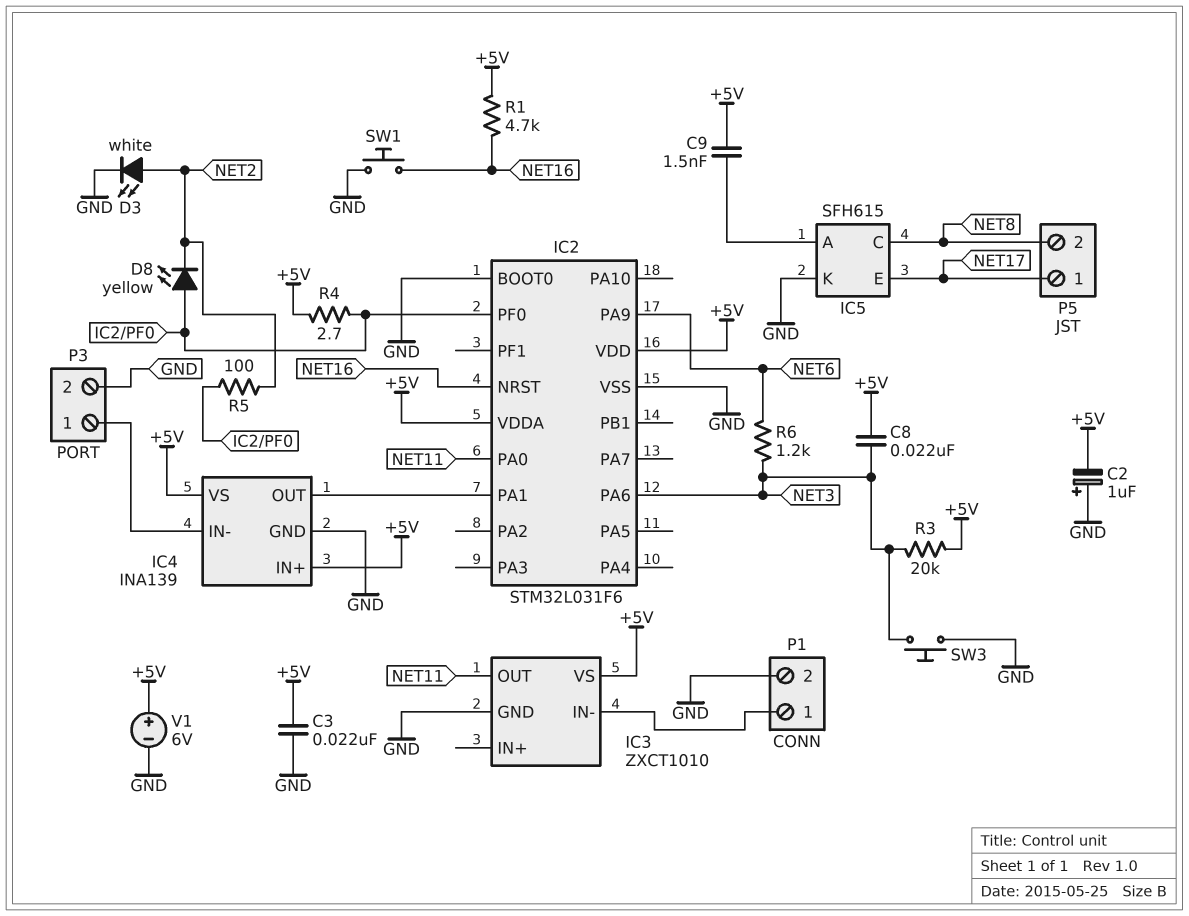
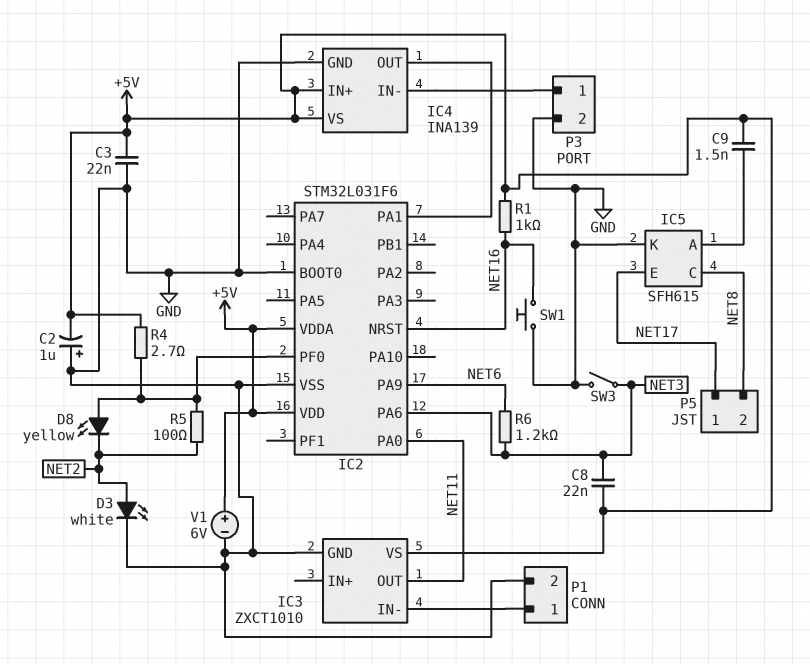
R1: 4.7k (+5V, NET16) -> 1k (+5V, NET16)
R3: 20k (+5V, NET3) -> none
SW3: button (GND, NET3) -> switch (GND, NET3)

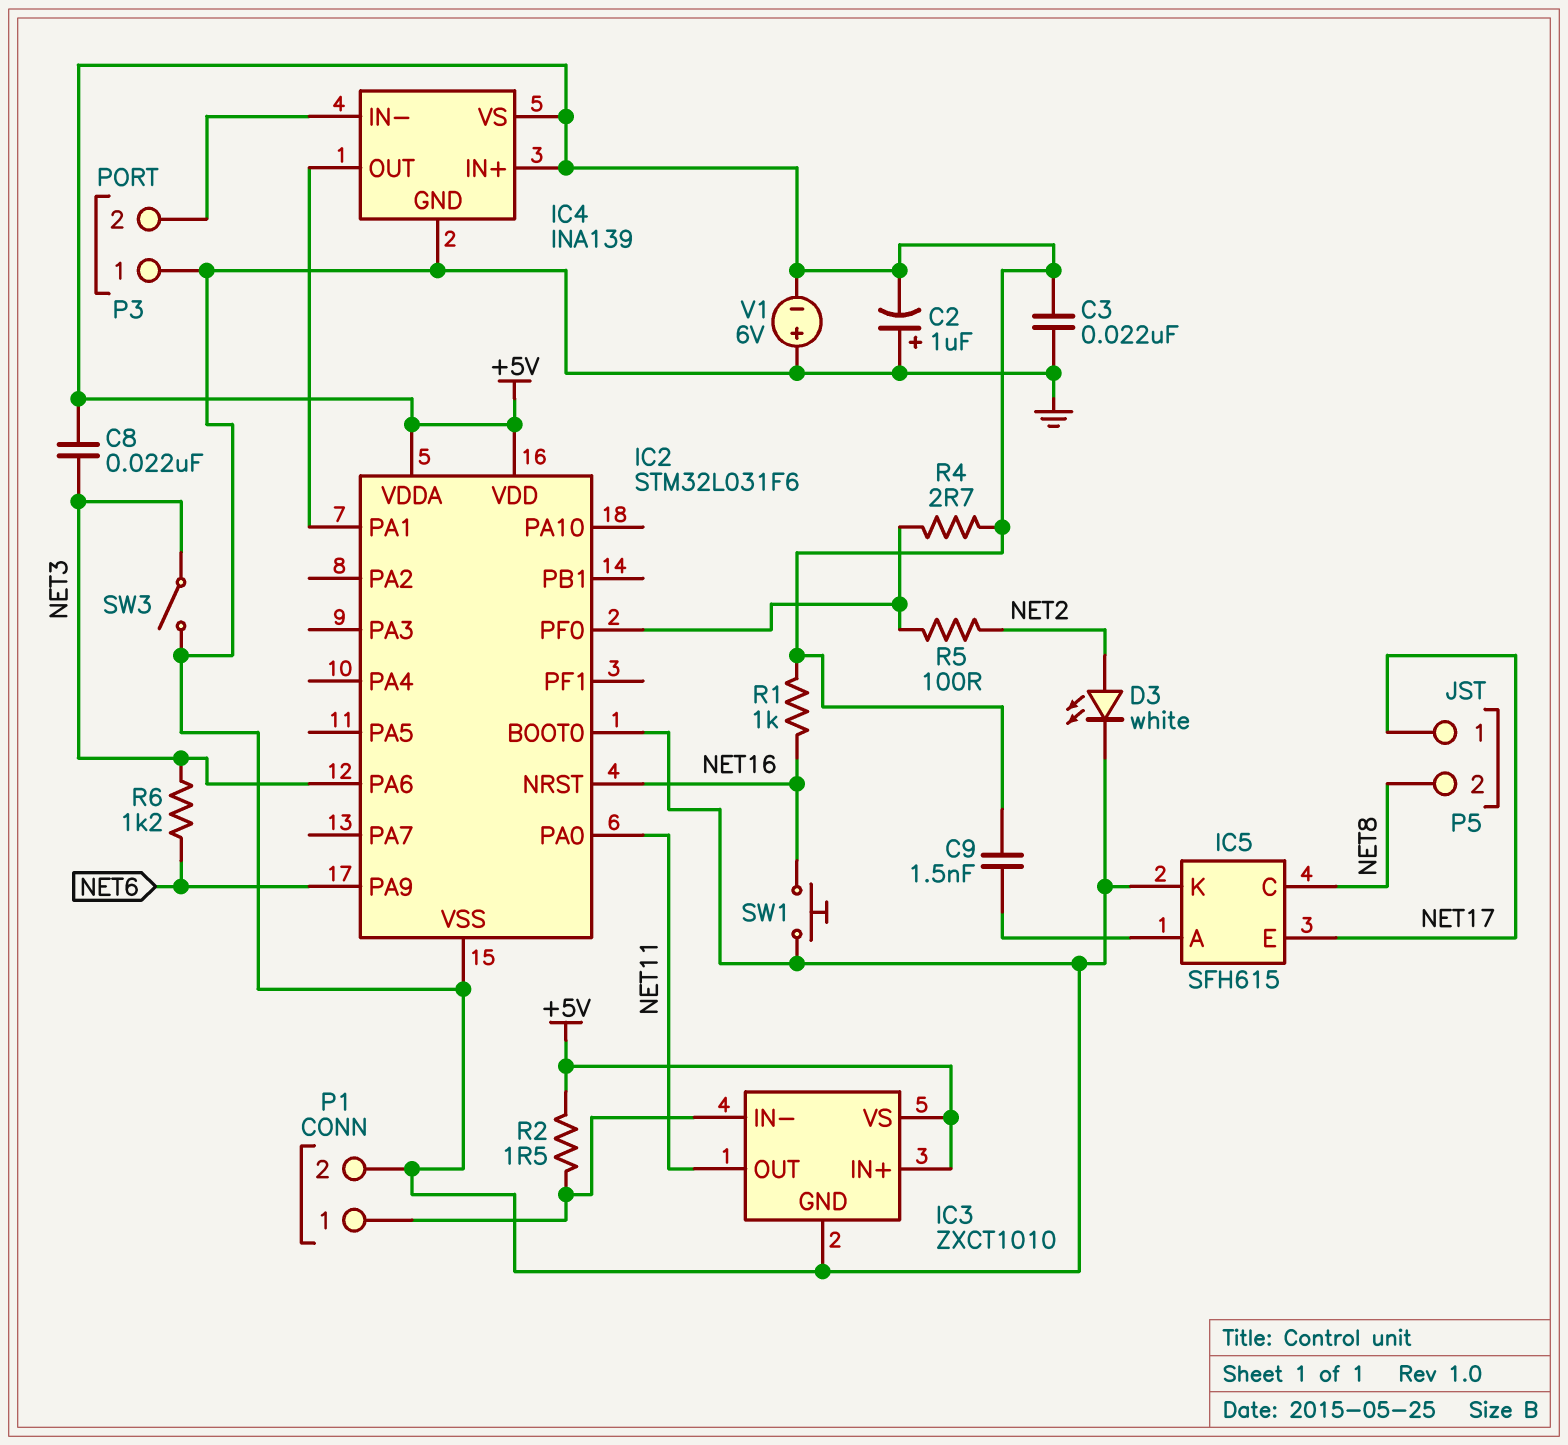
D8: LED yellow (A IC2/PF0, K NET2) -> none
IC3 pin IN+: none -> +5V
P3 pin 1: IC4/IN- -> GND
P3 pin 2: GND -> IC4/IN-
R2: none -> 1.5 (+5V, IC3/IN-)
V1: 6V (plus +5V, minus GND) -> 6V (plus GND, minus +5V)

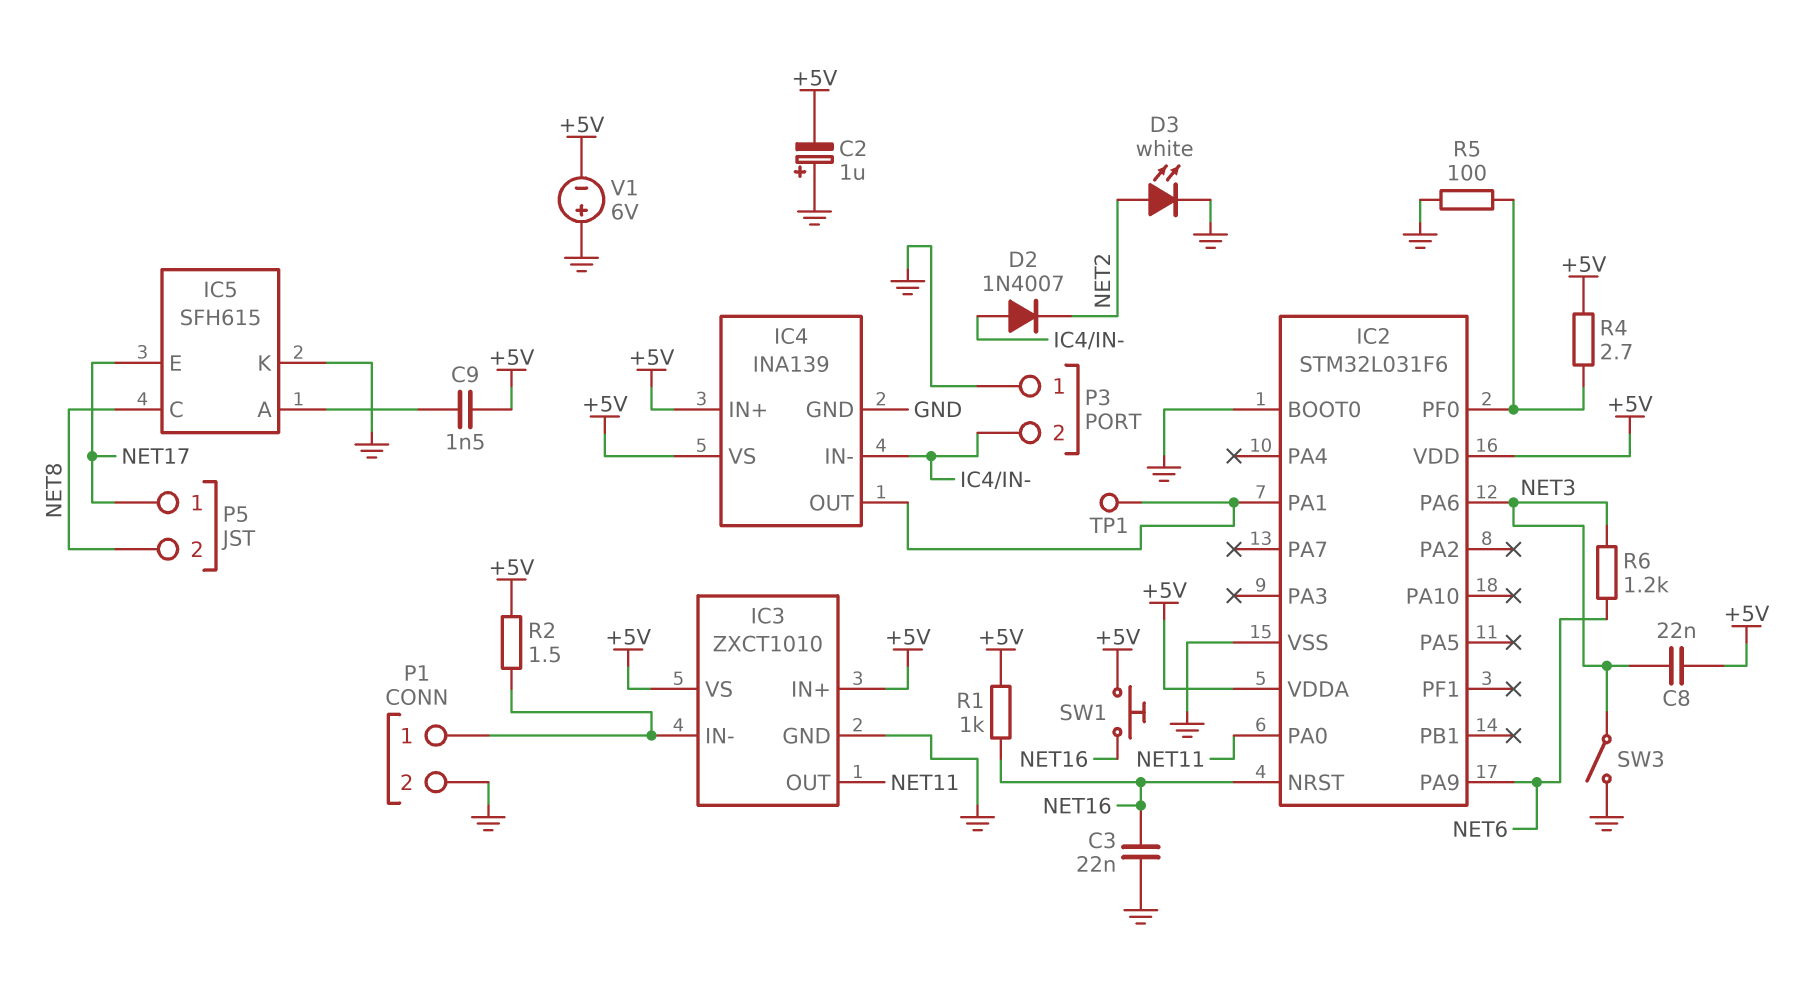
C3: 22nF (+5V, GND) -> 22nF (GND, NET16)
D2: none -> diode 1N4007 (A IC4/IN-, K NET2)
R5: 100 (IC2/PF0, NET2) -> 100 (GND, IC2/PF0)
SW1: button (GND, NET16) -> button (+5V, NET16)
TP1: none -> test point (IC2/PA1)

